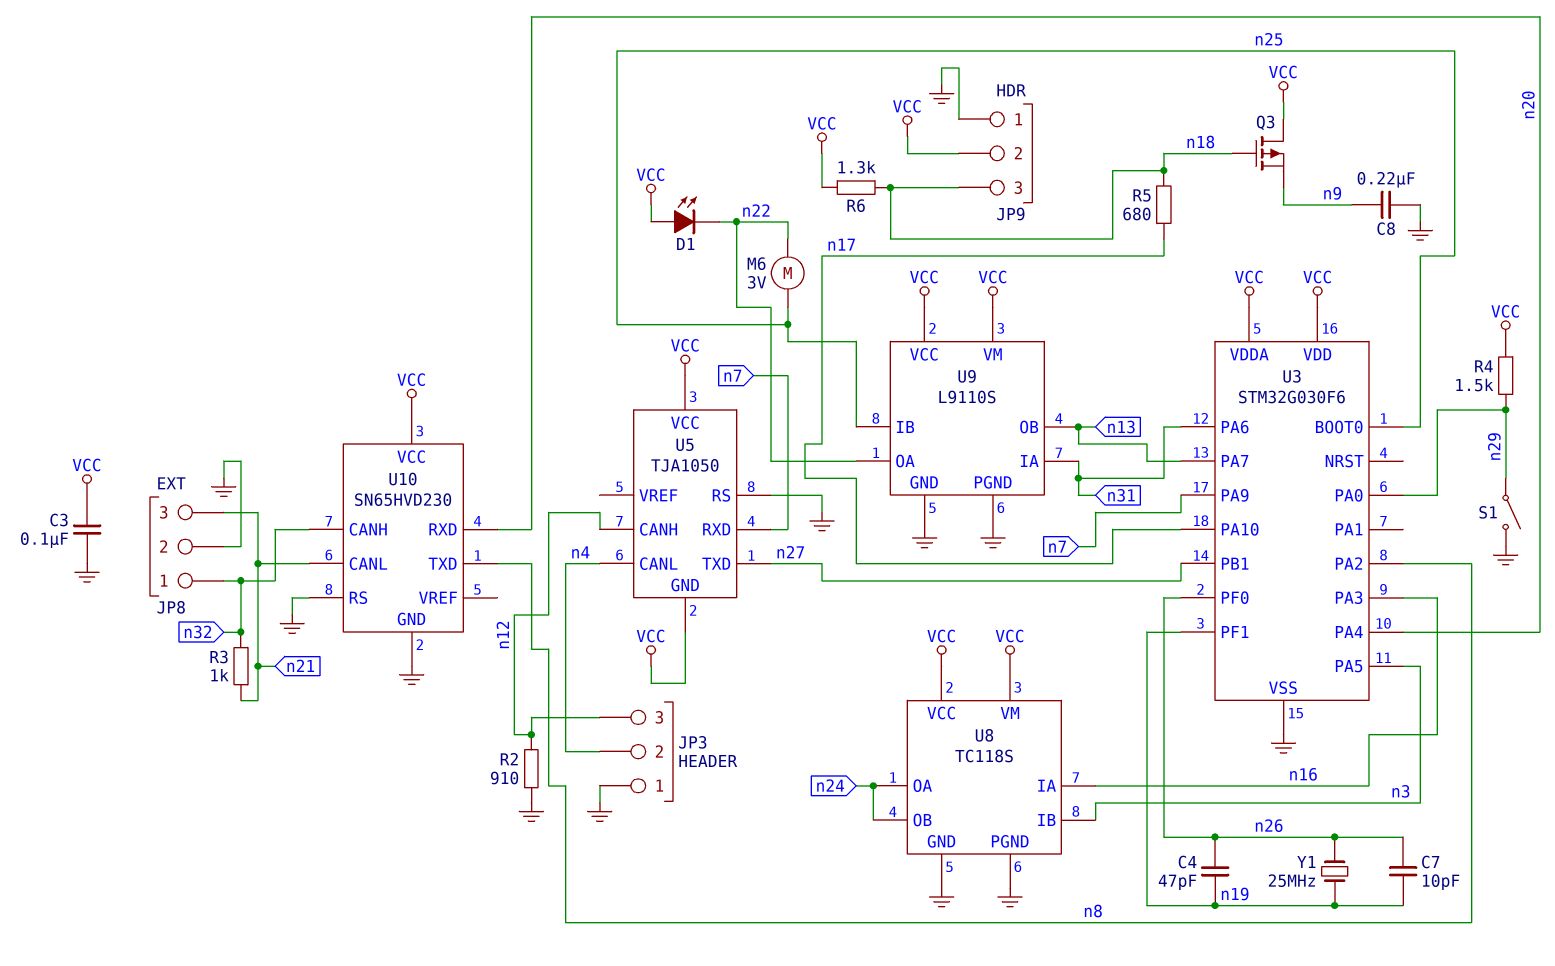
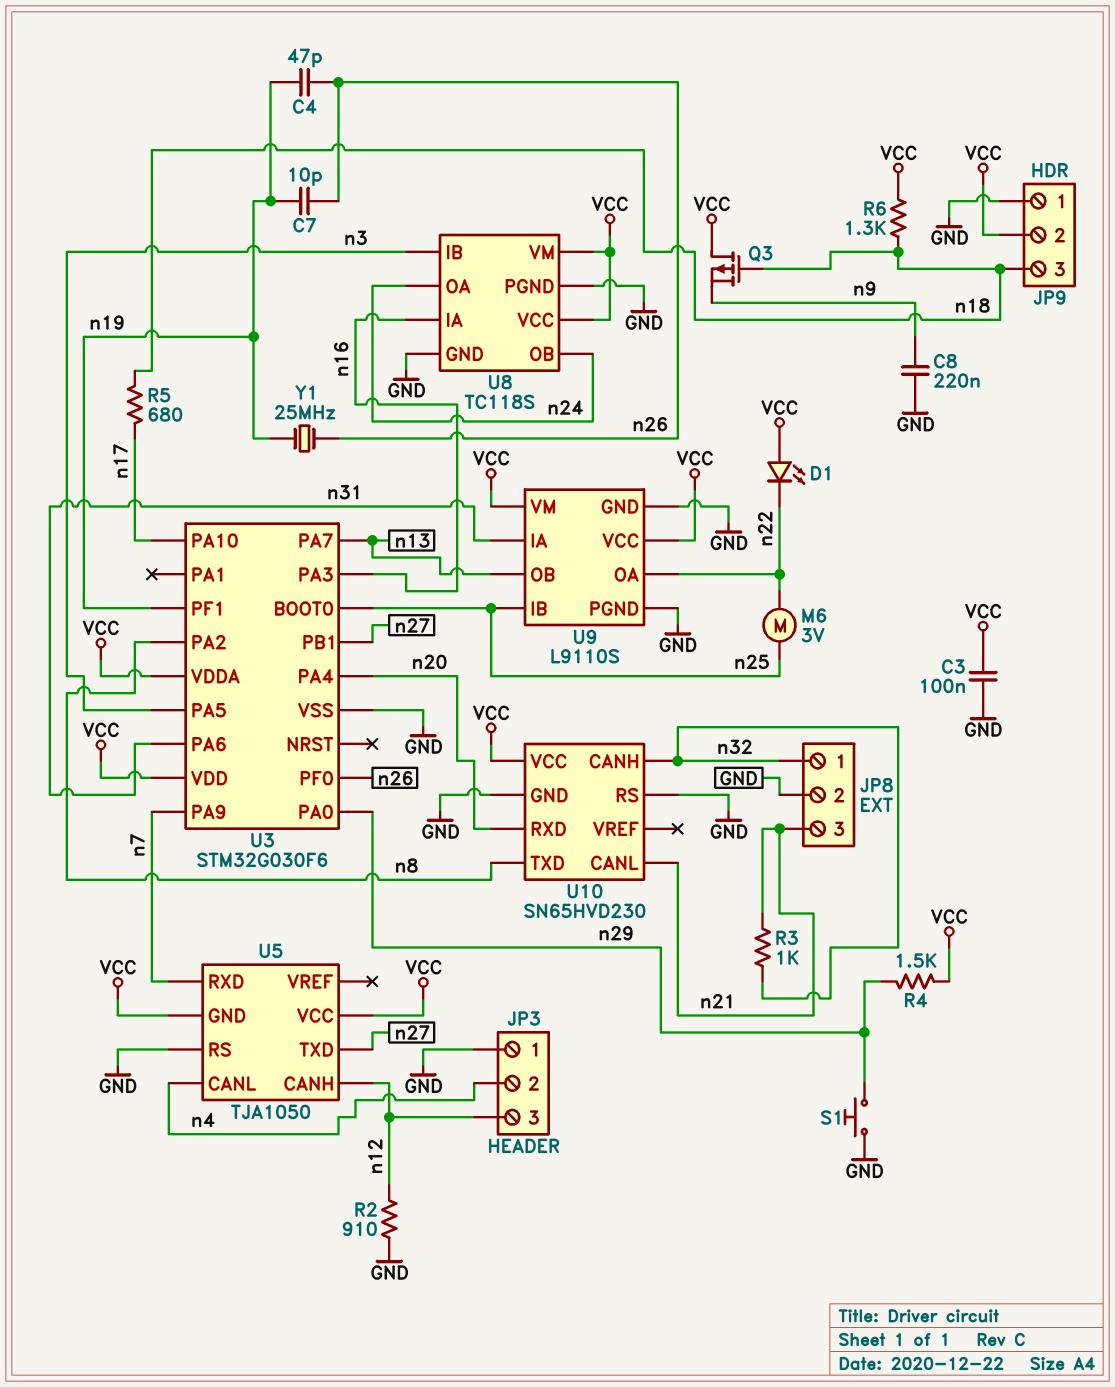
S1: switch (GND, n29) -> button (GND, n29)

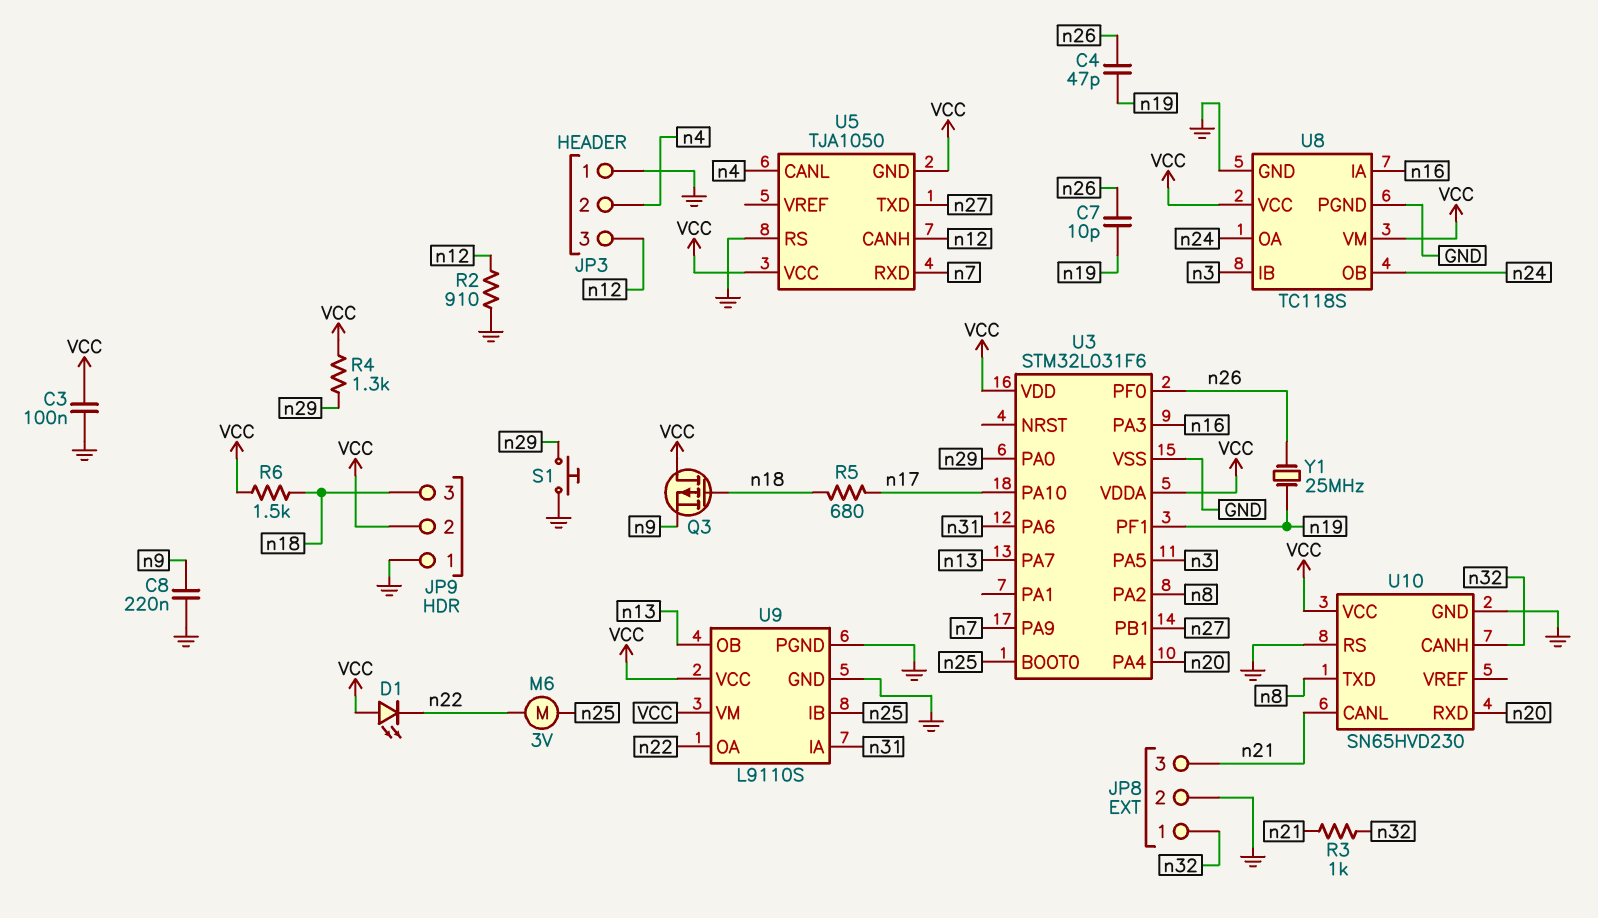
R4: 1.5k (VCC, n29) -> 1.3k (VCC, n29)
R6: 1.3k (VCC, n18) -> 1.5k (VCC, n18)
U3: STM32G030F6 -> STM32L031F6

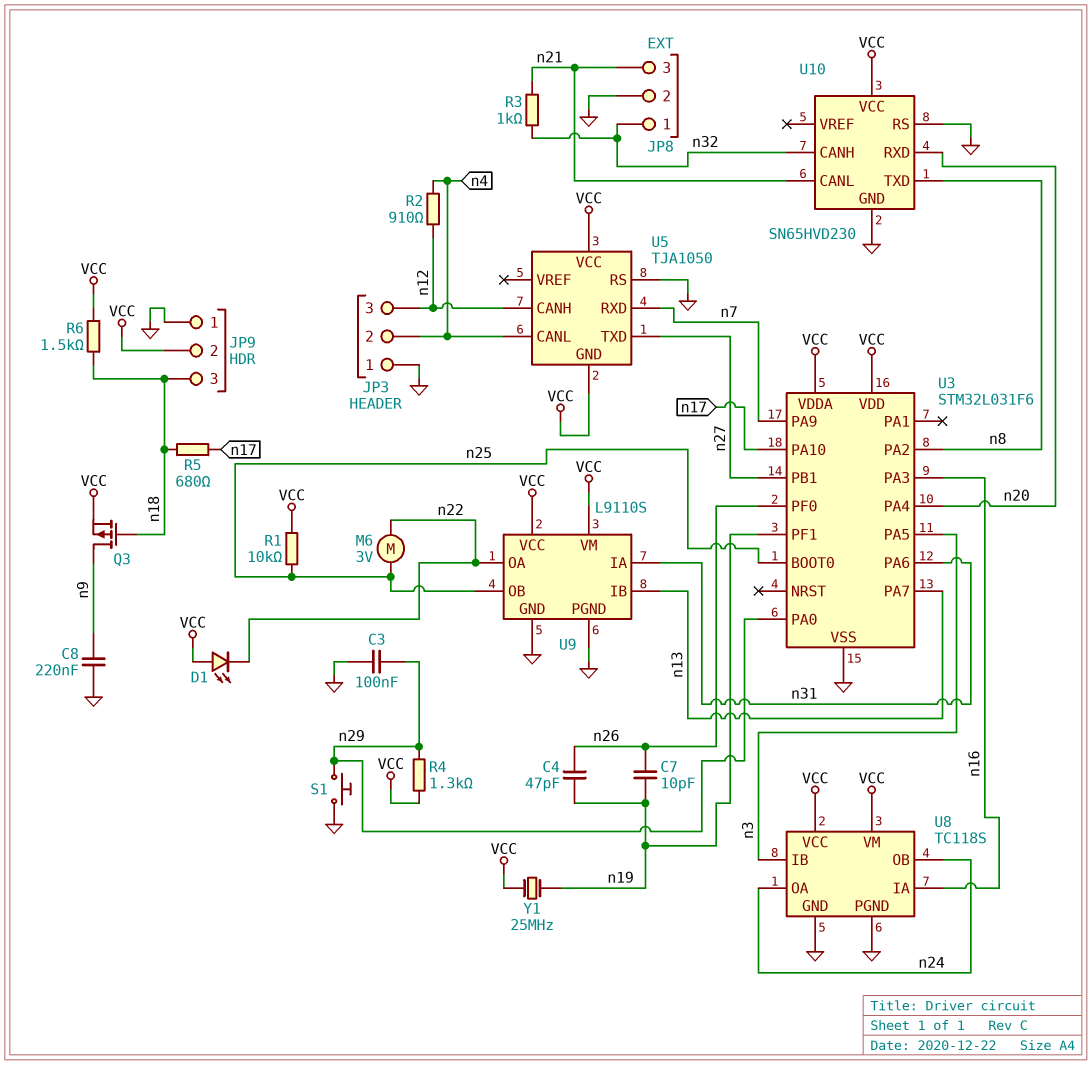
C3: 100nF (GND, VCC) -> 100nF (GND, n29)
Q3: PMOS (G n18, D VCC, S n9) -> PMOS (G n18, D n9, S VCC)
R1: none -> 10k (VCC, n25)
R2: 910 (GND, n12) -> 910 (n4, n12)
U9 pin IB: n25 -> n13
U9 pin OB: n13 -> n25
Y1: 25MHz (n19, n26) -> 25MHz (VCC, n19)

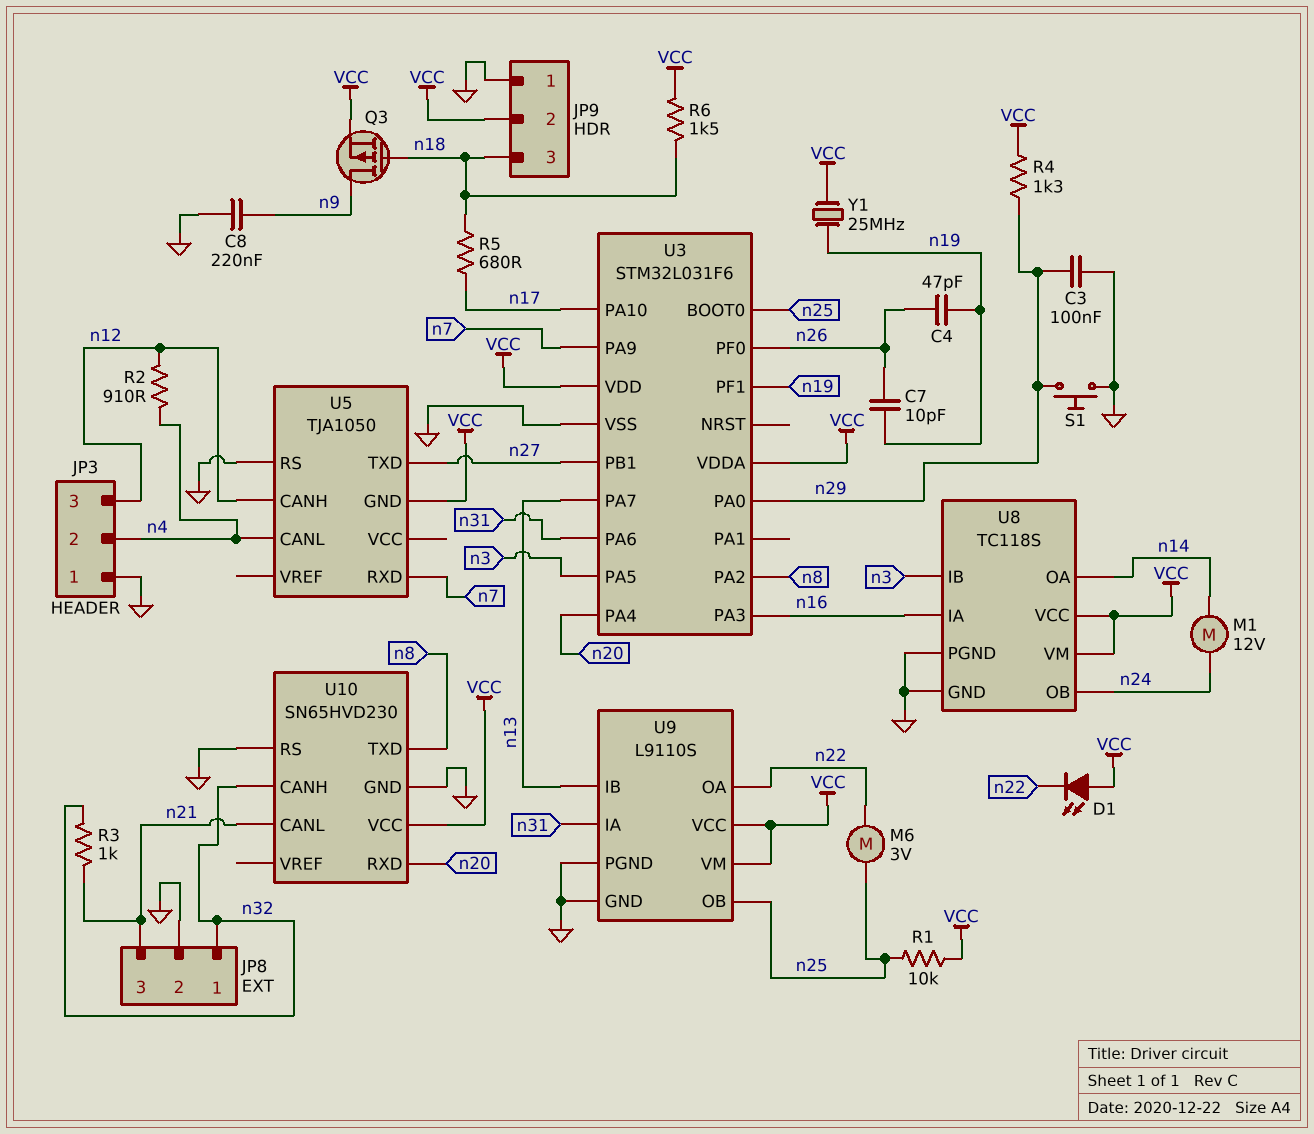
M1: none -> motor 12V (n14, n24)
U5 pin VCC: VCC -> none
U8 pin OA: n24 -> n14

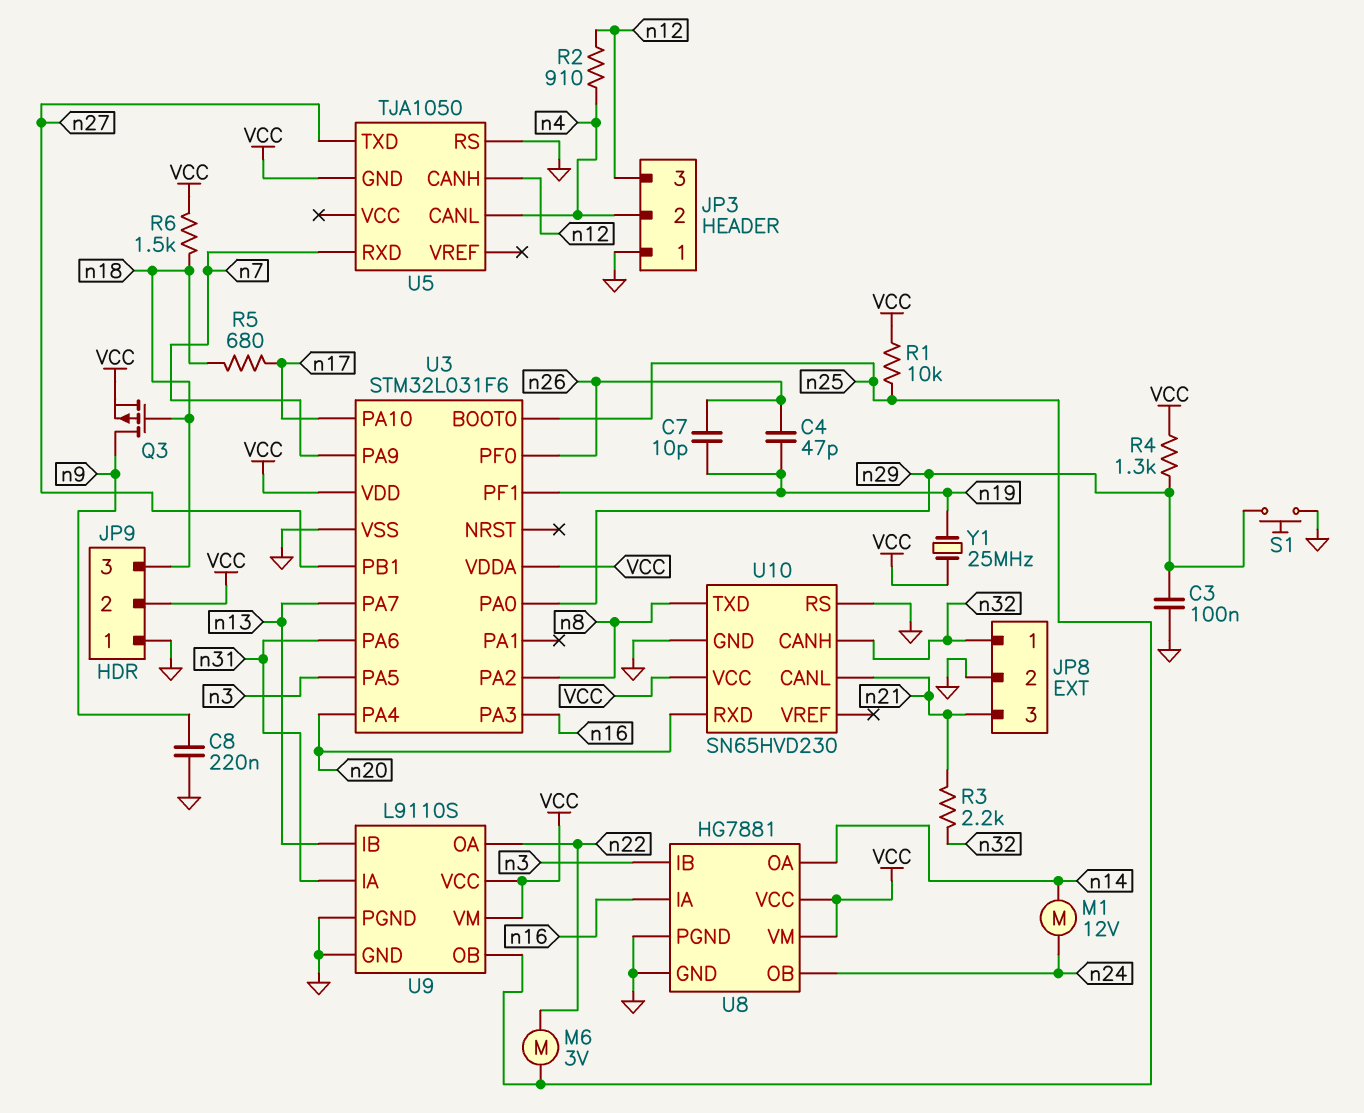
D1: LED (A VCC, K n22) -> none
R3: 1k (n21, n32) -> 2.2k (n21, n32)
U8: TC118S -> HG7881

